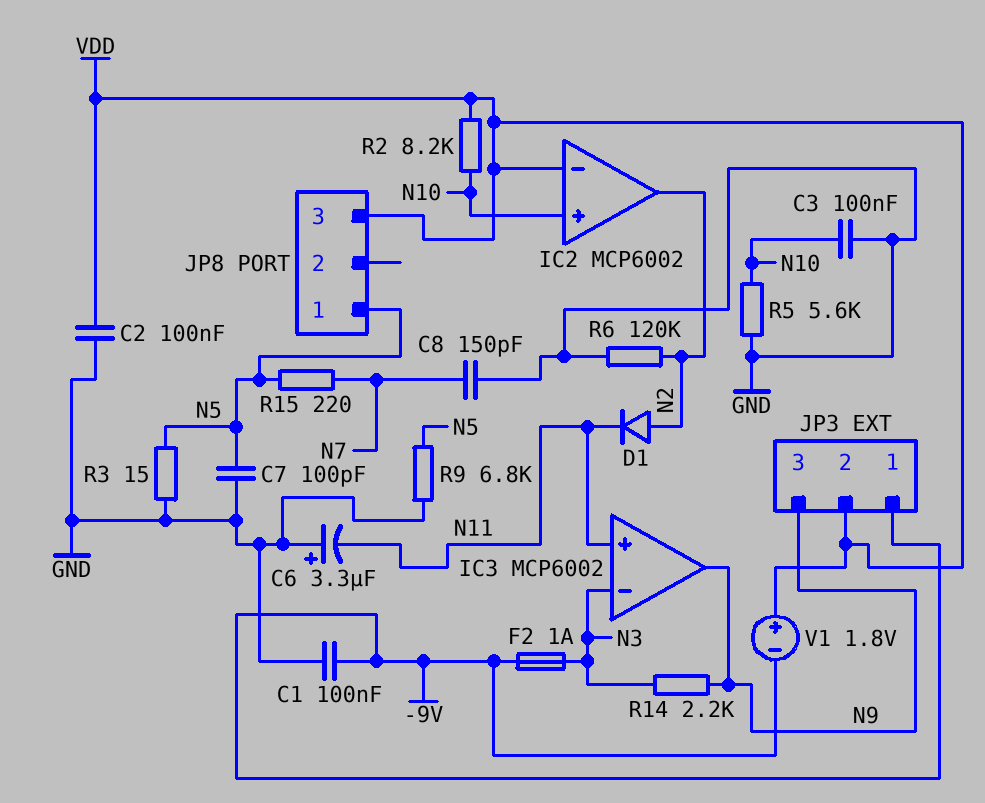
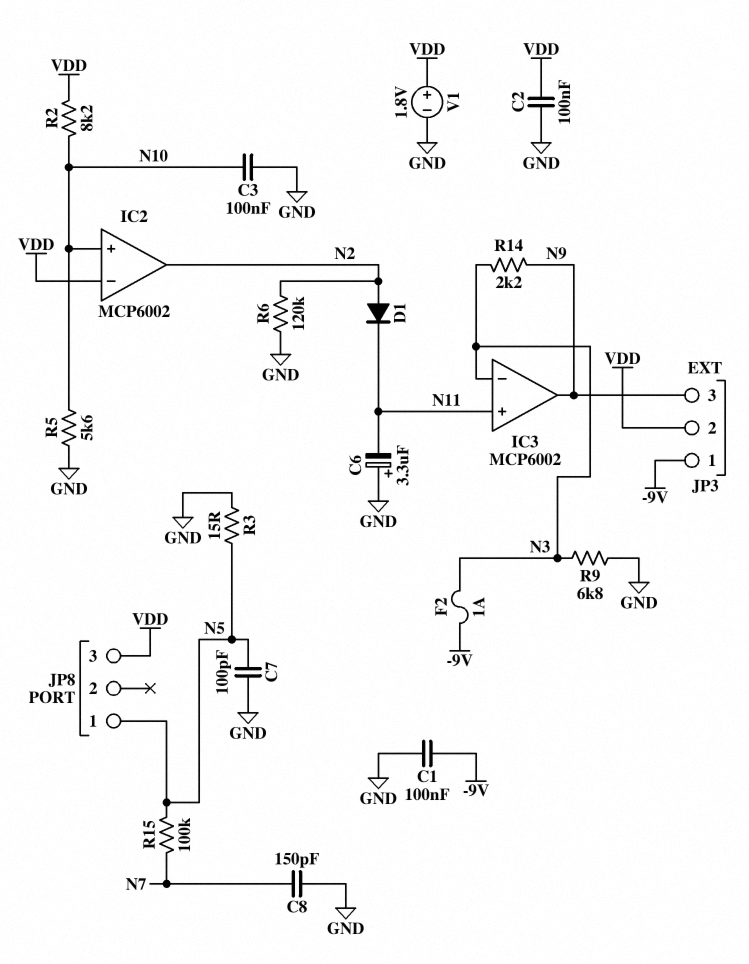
R9: 6.8k (GND, N5) -> 6.8k (GND, N3)
R15: 220 (N5, N7) -> 100k (N5, N7)
V1: 1.8V (plus VDD, minus -9V) -> 1.8V (plus VDD, minus GND)

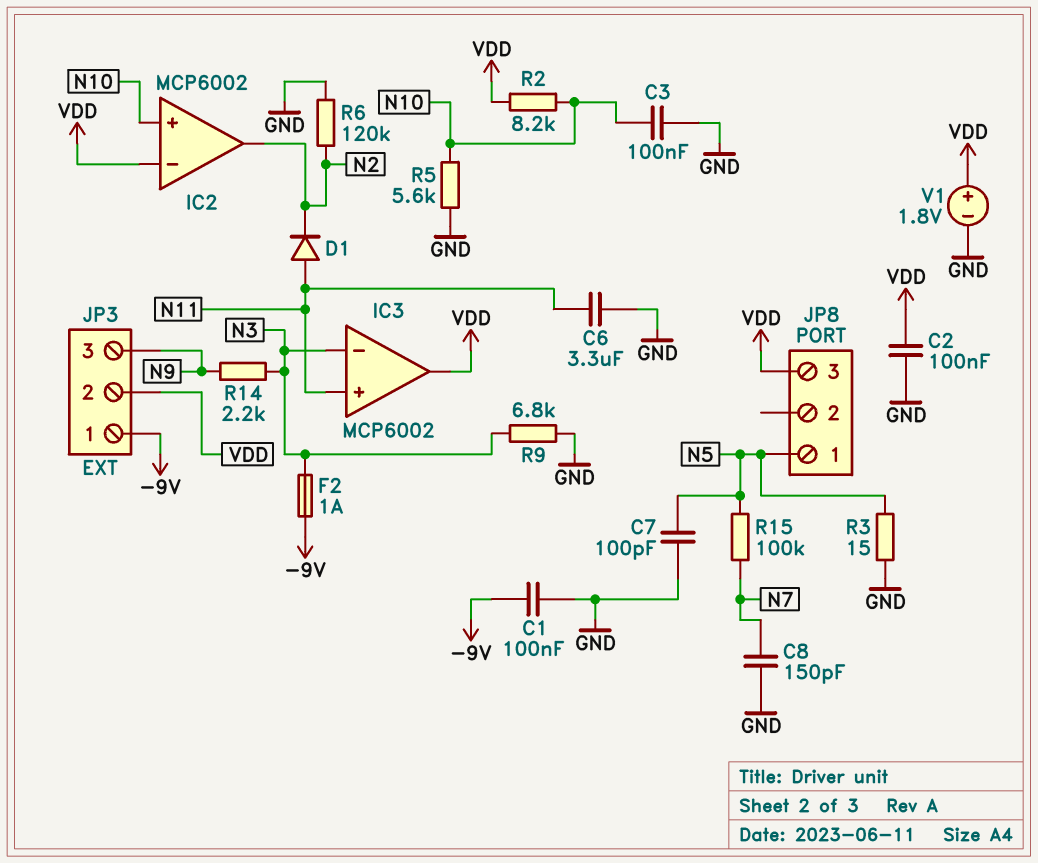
C6: 3.3uF (plus GND, minus N11) -> 3.3uF (GND, N11)
D1: diode (A N2, K N11) -> diode (A N11, K N2)
IC3 pin out: N9 -> VDD

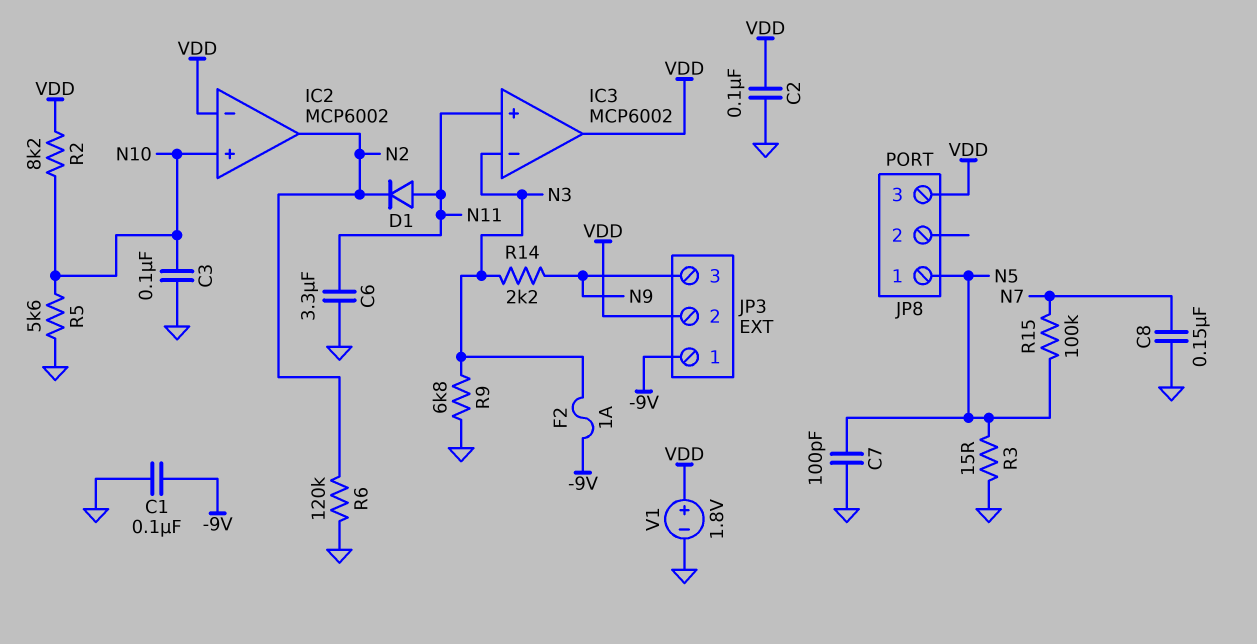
C8: 150pF (GND, N7) -> 150nF (GND, N7)

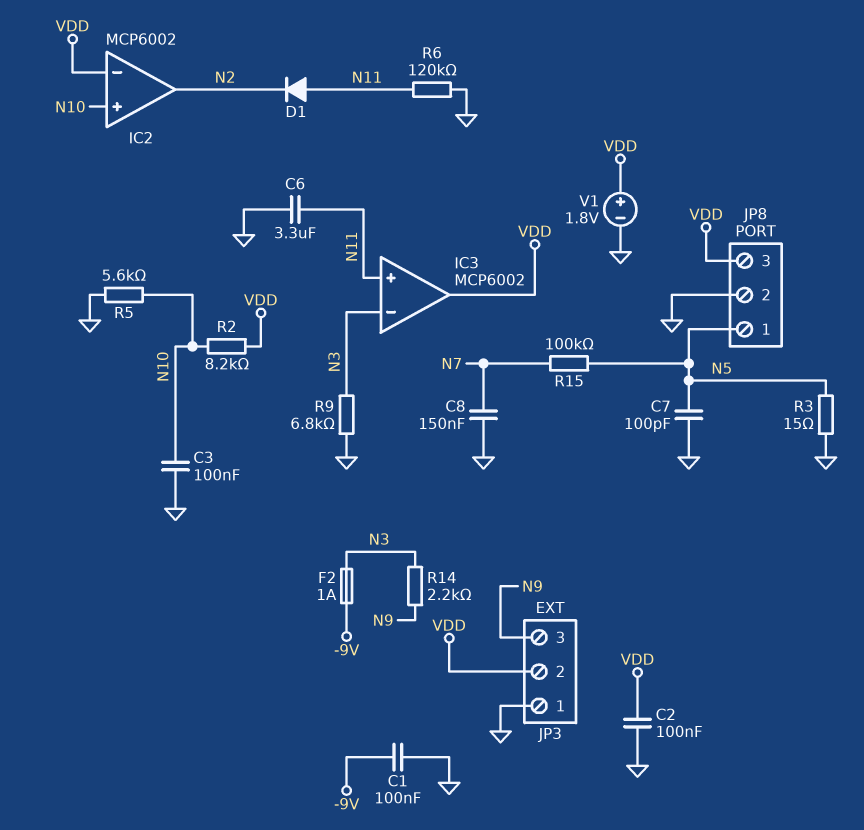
JP3 pin 1: -9V -> GND
JP8 pin 2: none -> GND
R6: 120k (GND, N2) -> 120k (GND, N11)

